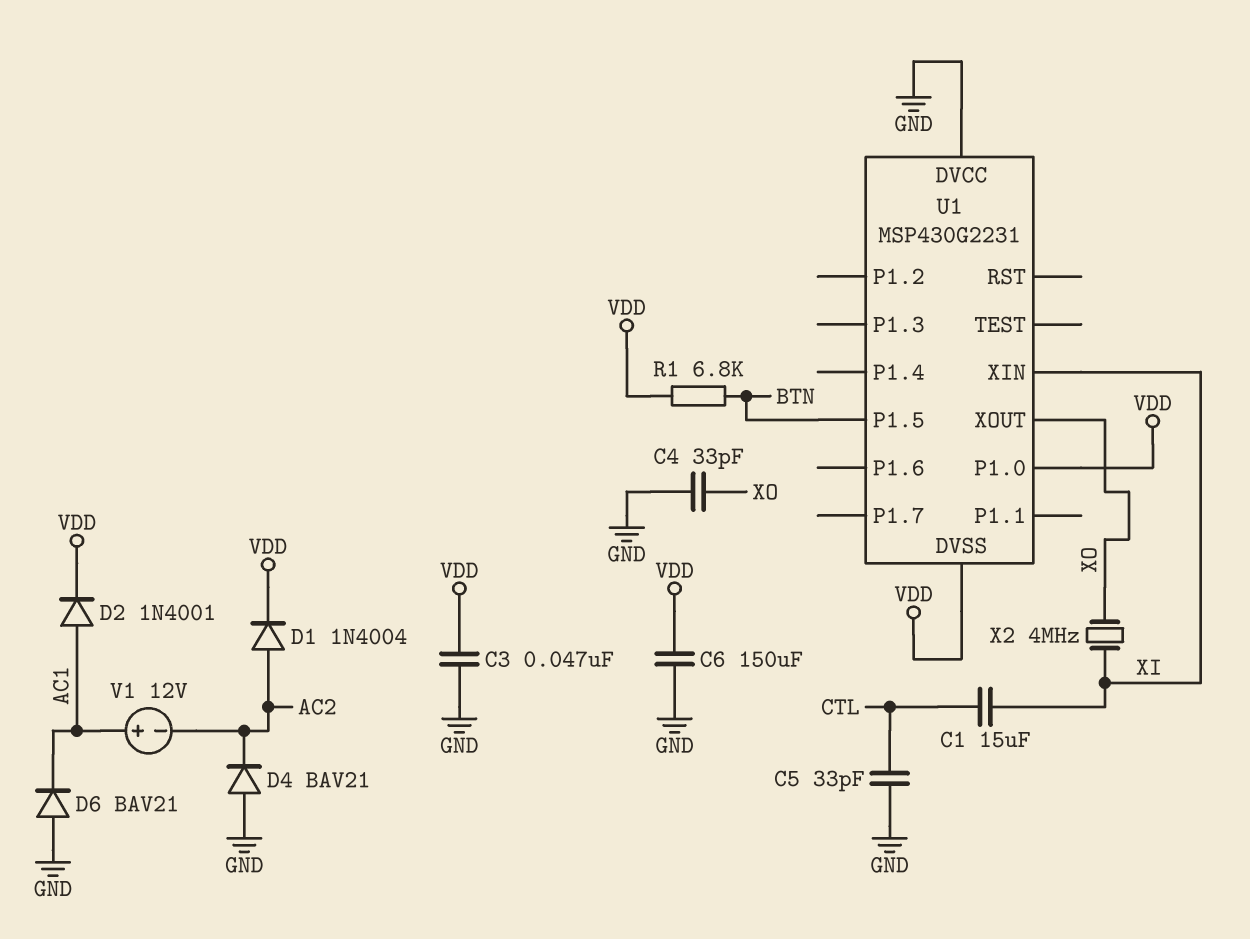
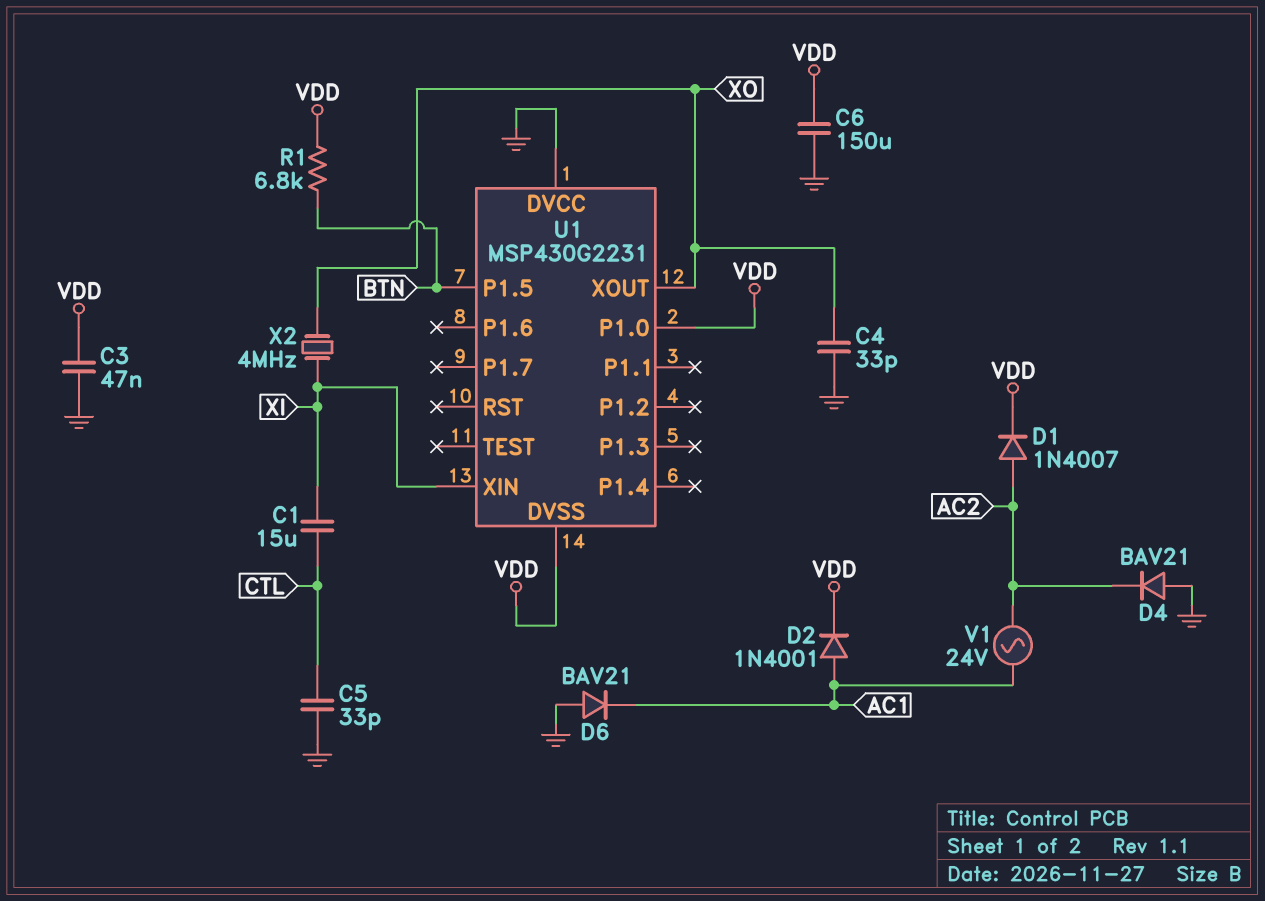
D1: diode 1N4004 (A AC2, K VDD) -> diode 1N4007 (A AC2, K VDD)
V1: 12V (plus AC1, minus AC2) -> AC 24V (AC1, AC2)

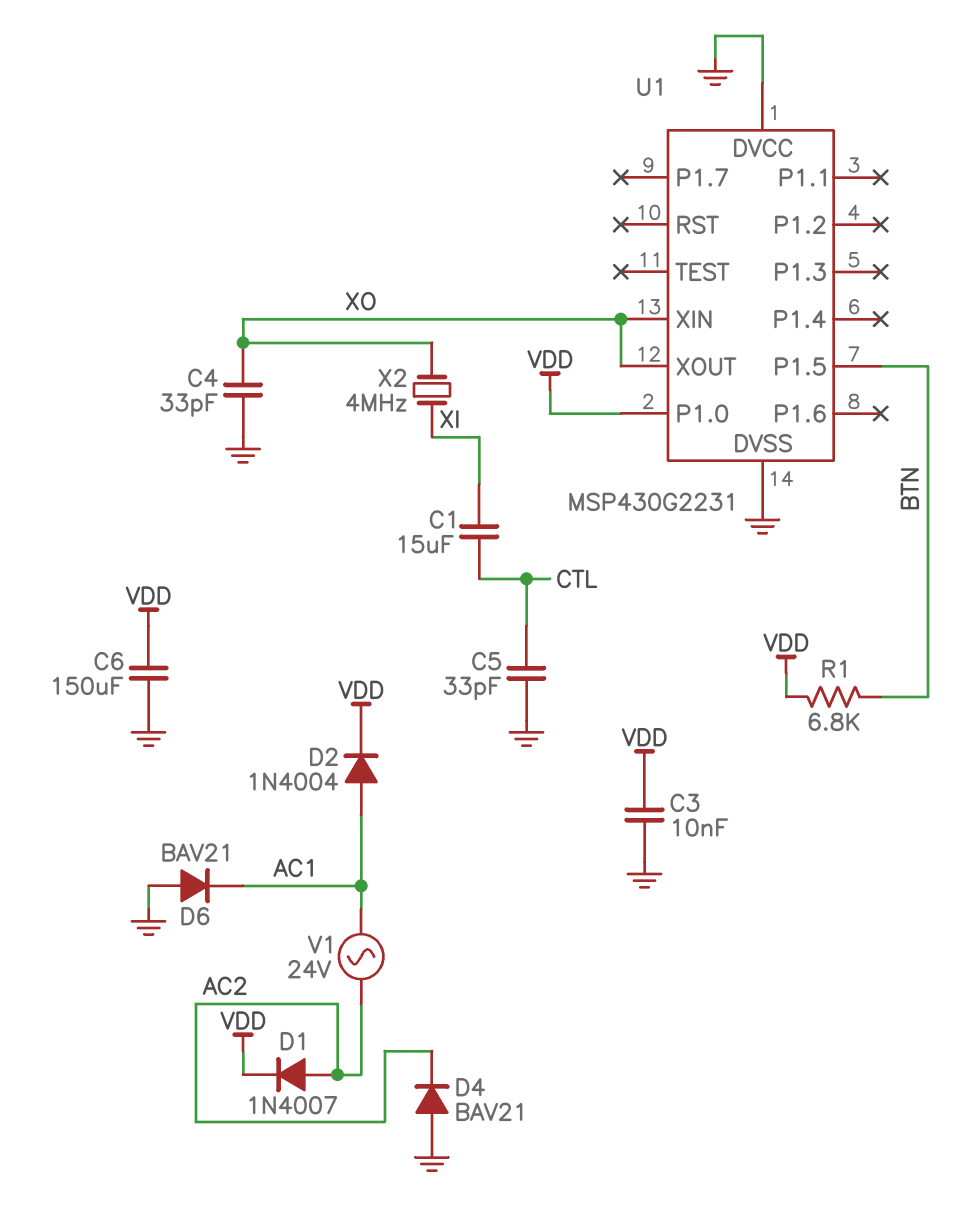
C3: 47nF (GND, VDD) -> 10nF (GND, VDD)
D2: diode 1N4001 (A AC1, K VDD) -> diode 1N4004 (A AC1, K VDD)
U1 pin DVSS: VDD -> GND
U1 pin XIN: XI -> XO

